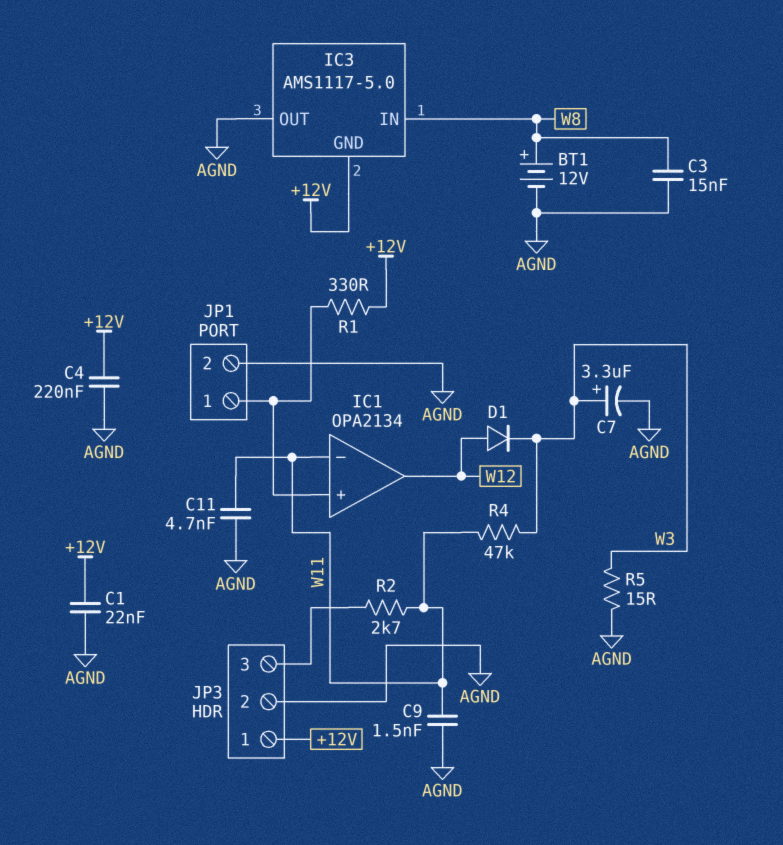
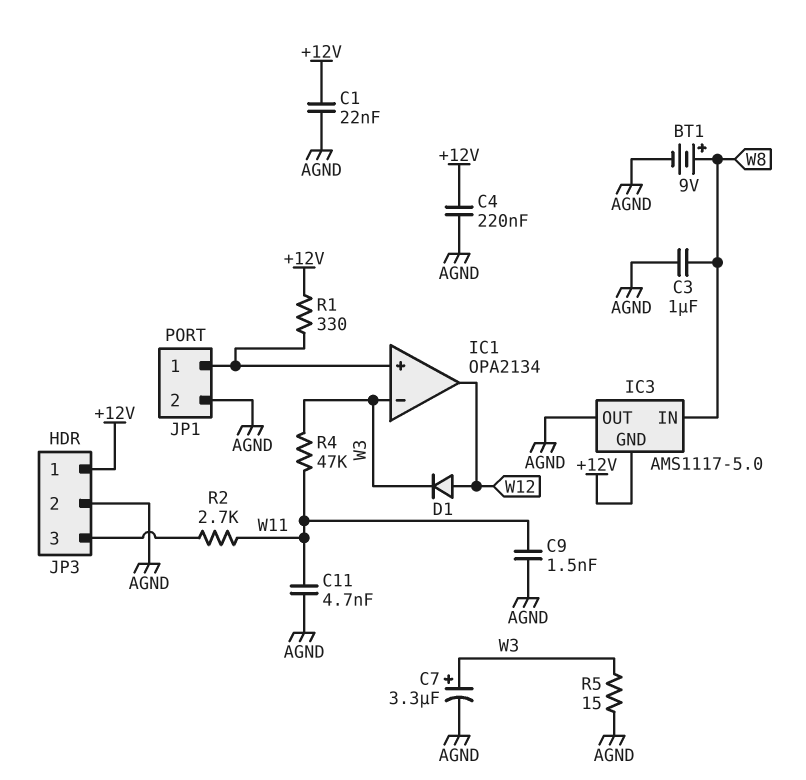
BT1: 12V (plus W8, minus AGND) -> 9V (plus W8, minus AGND)
C3: 15nF (AGND, W8) -> 1uF (AGND, W8)
IC1 pin in-: W11 -> W3

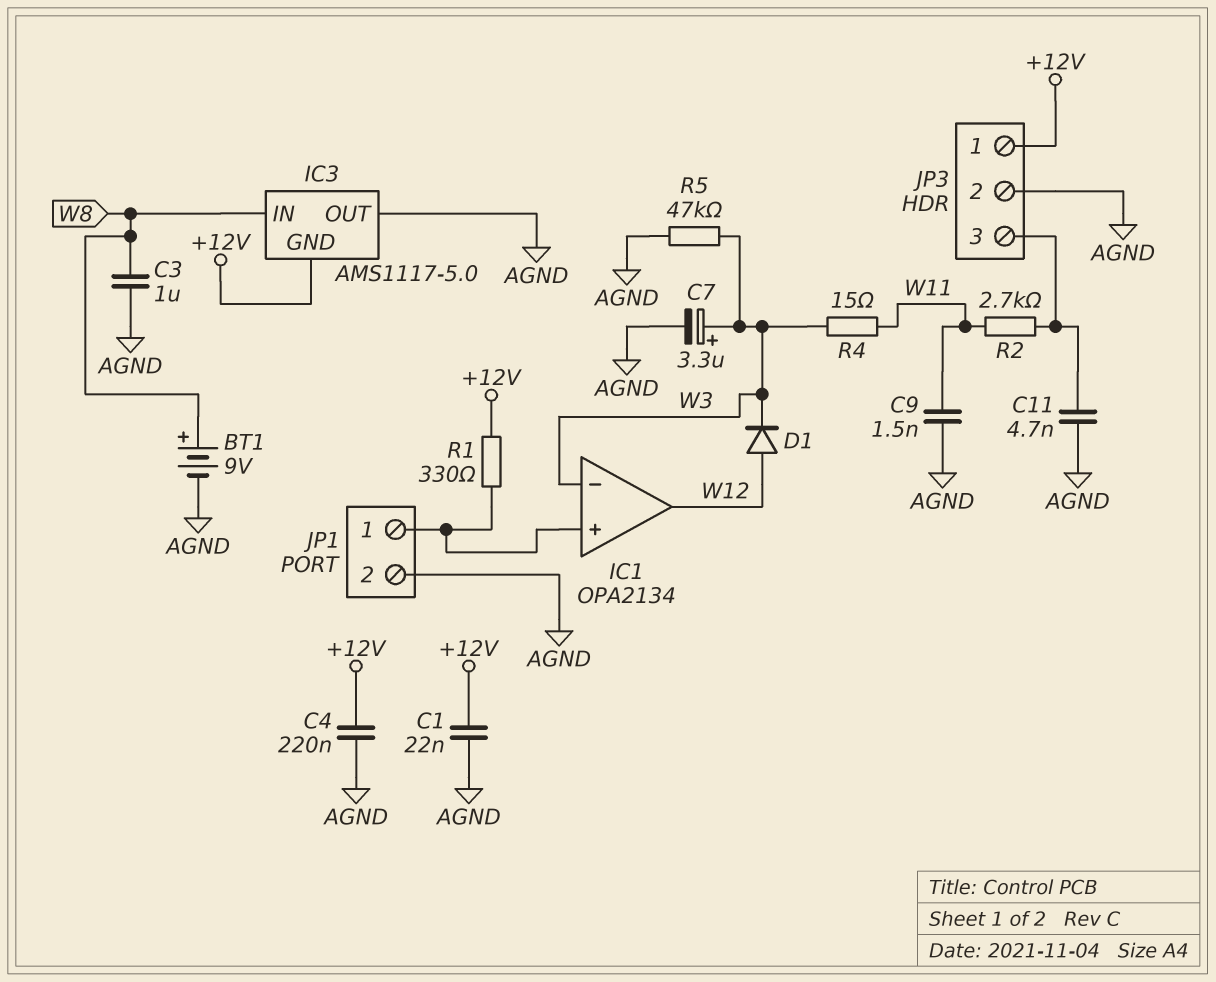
C11: 4.7nF (AGND, W11) -> 4.7nF (AGND, JP3/3)
R4: 47k (W3, W11) -> 15 (W3, W11)
R5: 15 (AGND, W3) -> 47k (AGND, W3)

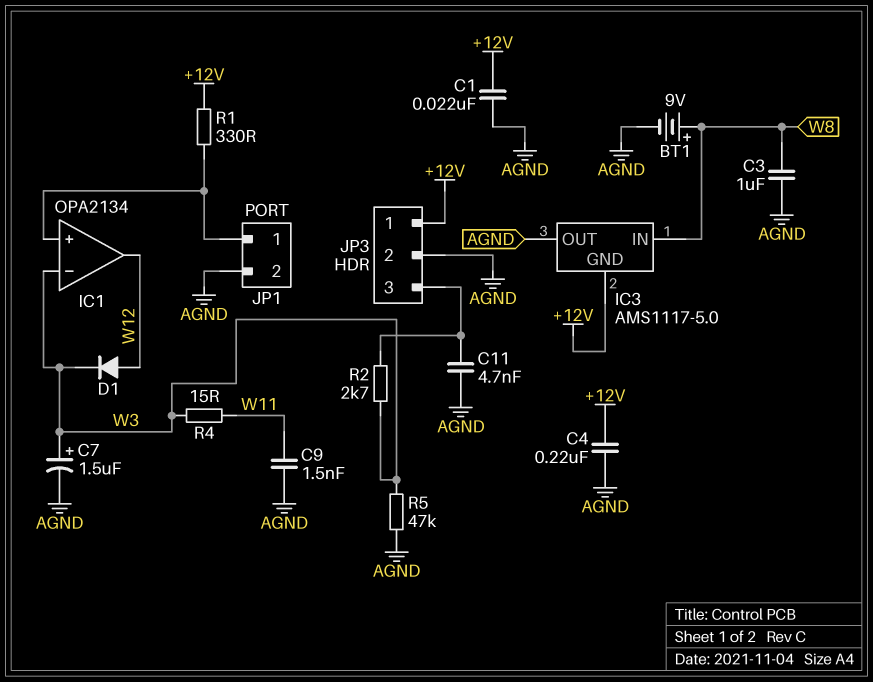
C7: 3.3uF (plus W3, minus AGND) -> 1.5uF (plus W3, minus AGND)
R2: 2.7k (JP3/3, W11) -> 2.7k (JP3/3, W3)

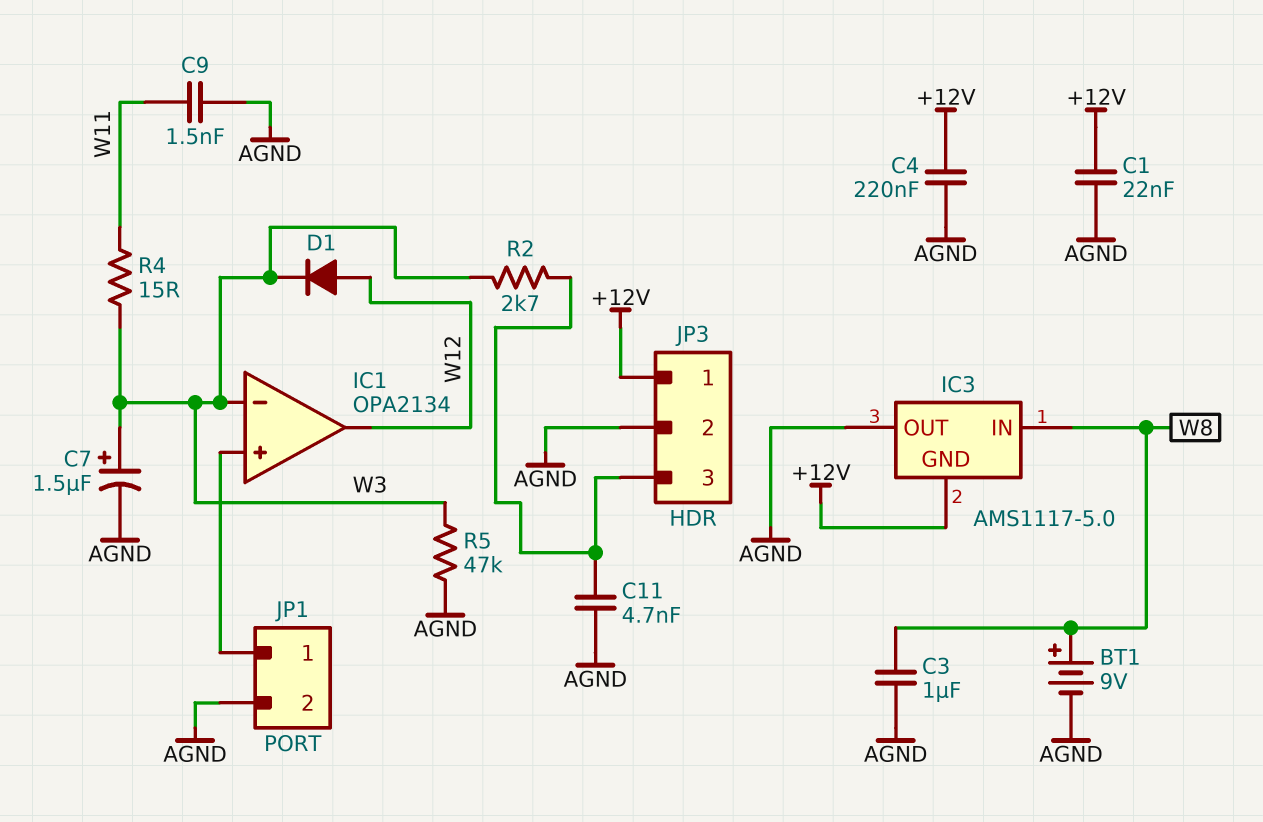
R1: 330 (+12V, IC1/in+) -> none

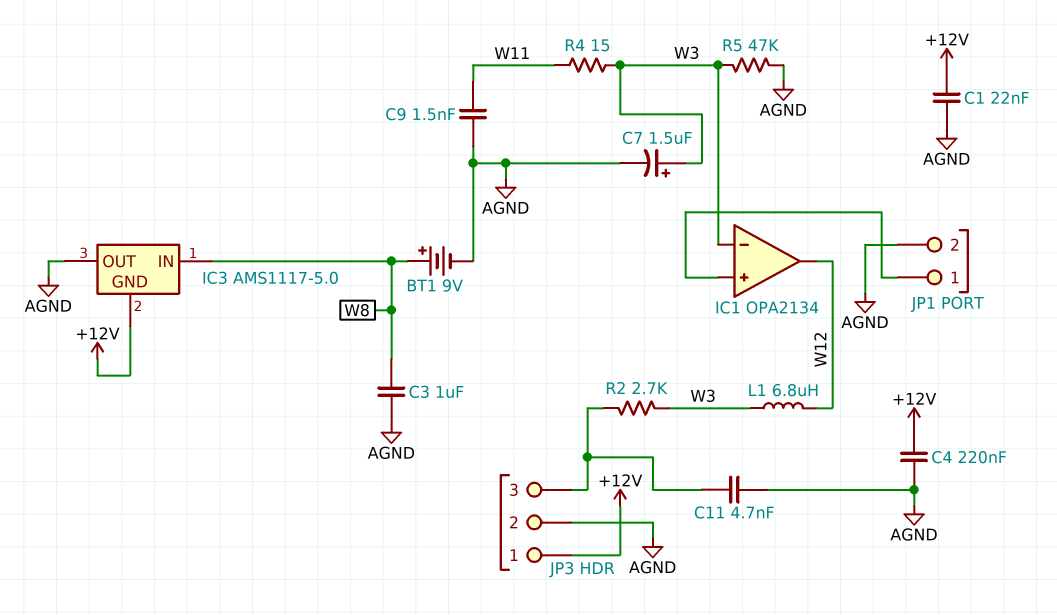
D1: diode (A W12, K W3) -> none
L1: none -> 6.8uH (W3, W12)

